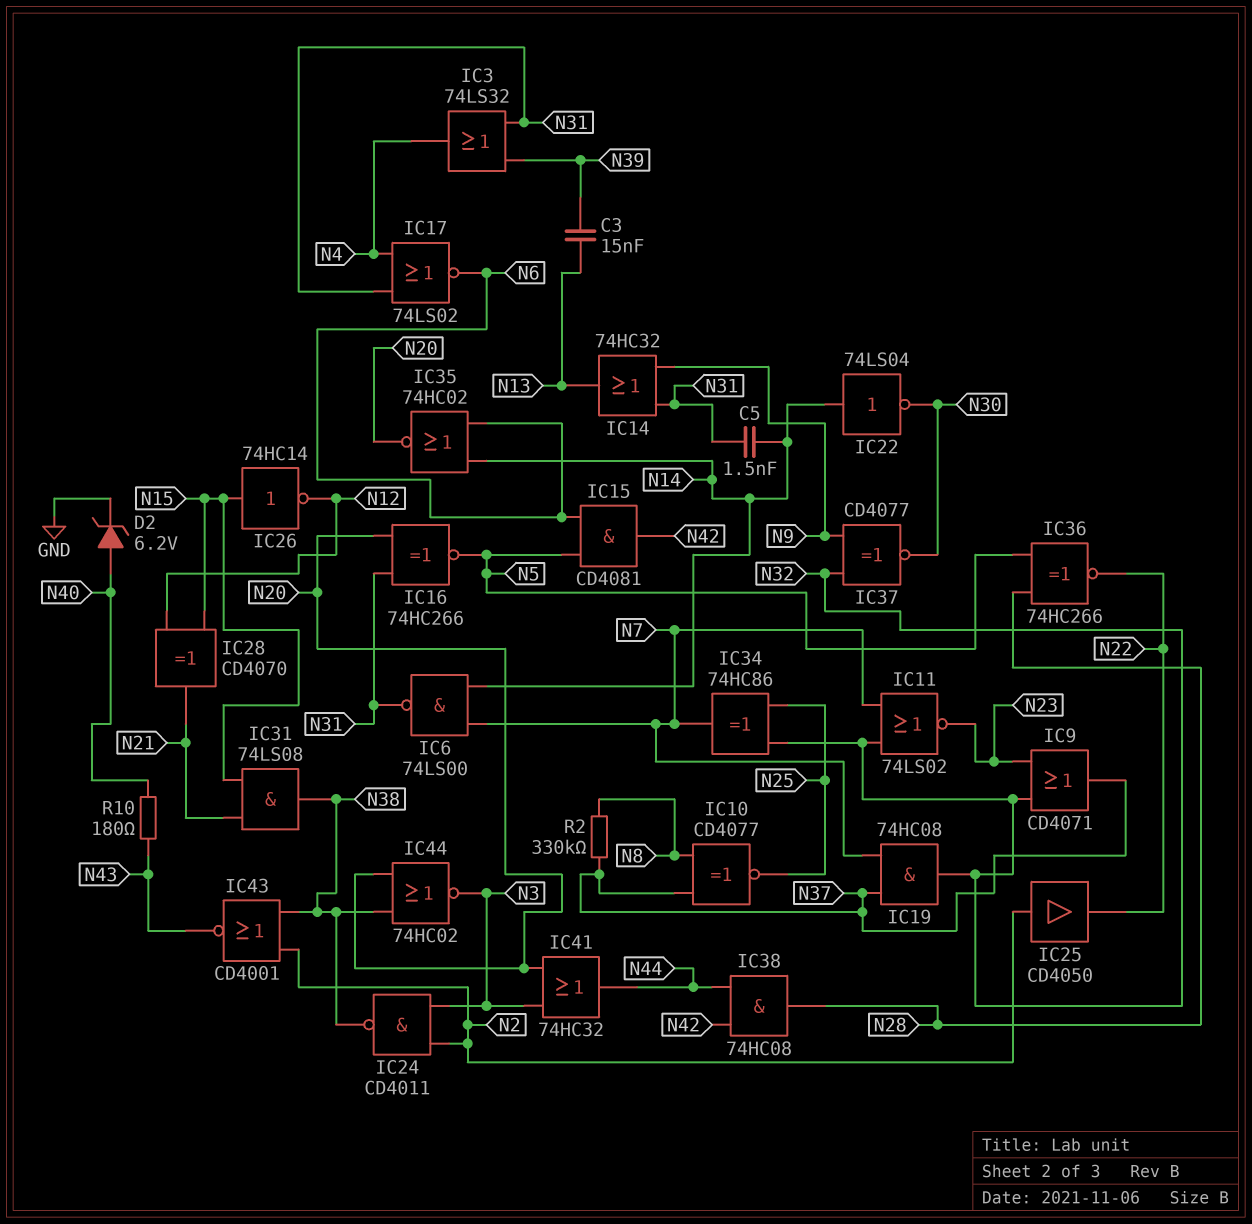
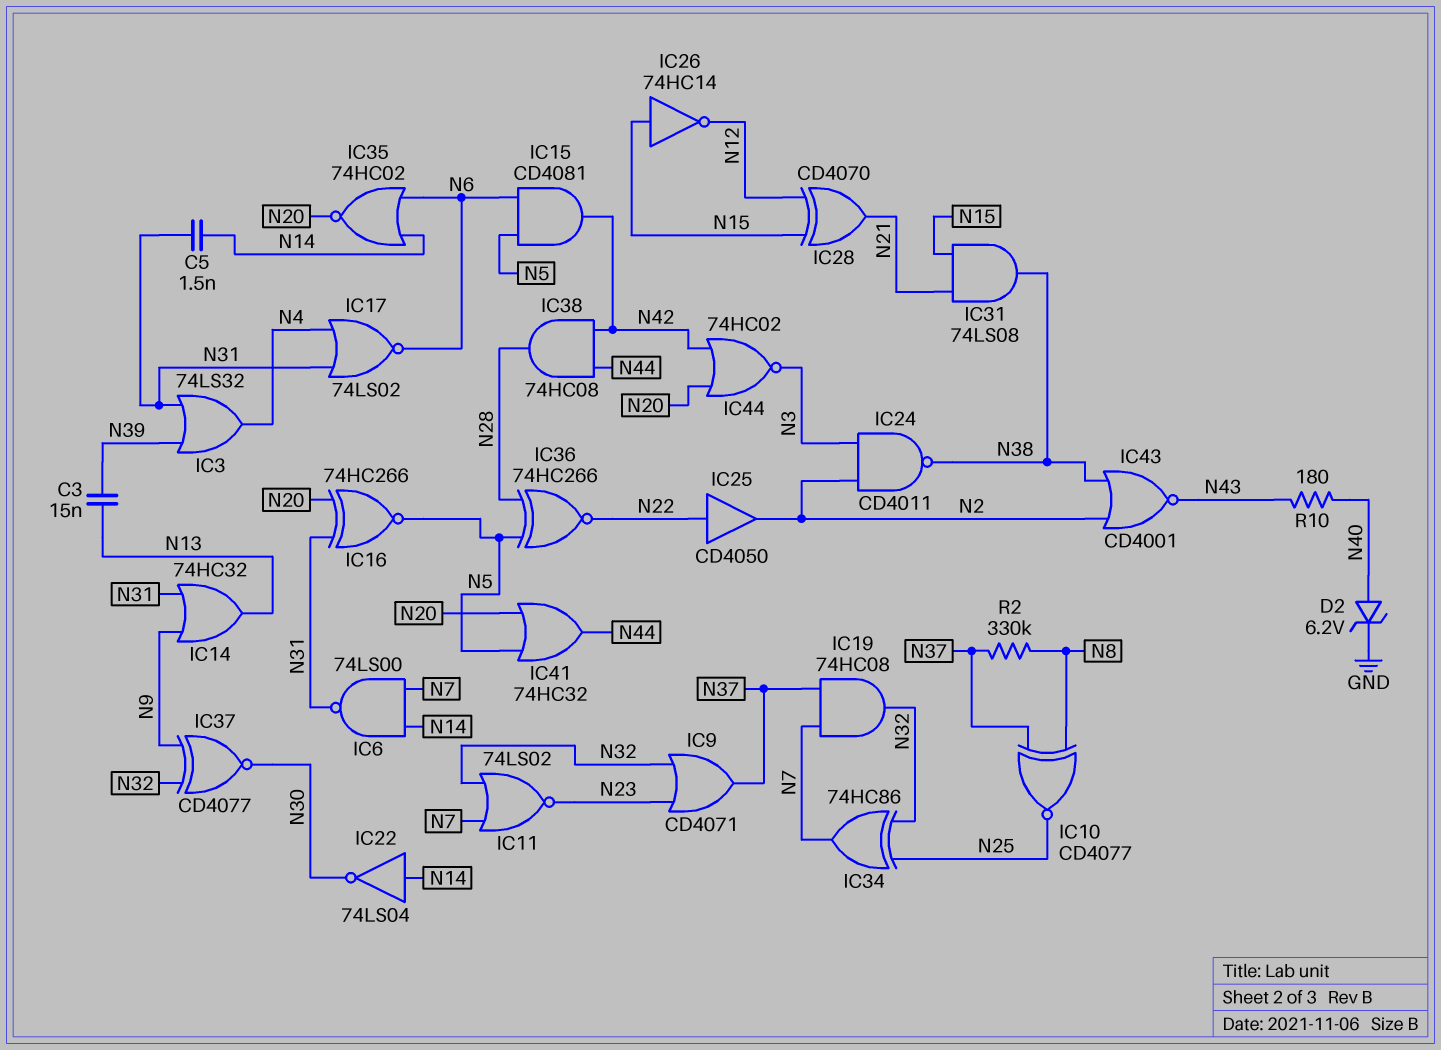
IC25: buffer CD4050 (in N2, out N22) -> buffer CD4050 (in N22, out N2)
IC41: OR 74HC32 (in N3, in N20, out N44) -> OR 74HC32 (in N5, in N20, out N44)
IC44: NOR 74HC02 (in N20, in N38, out N3) -> NOR 74HC02 (in N20, in N42, out N3)

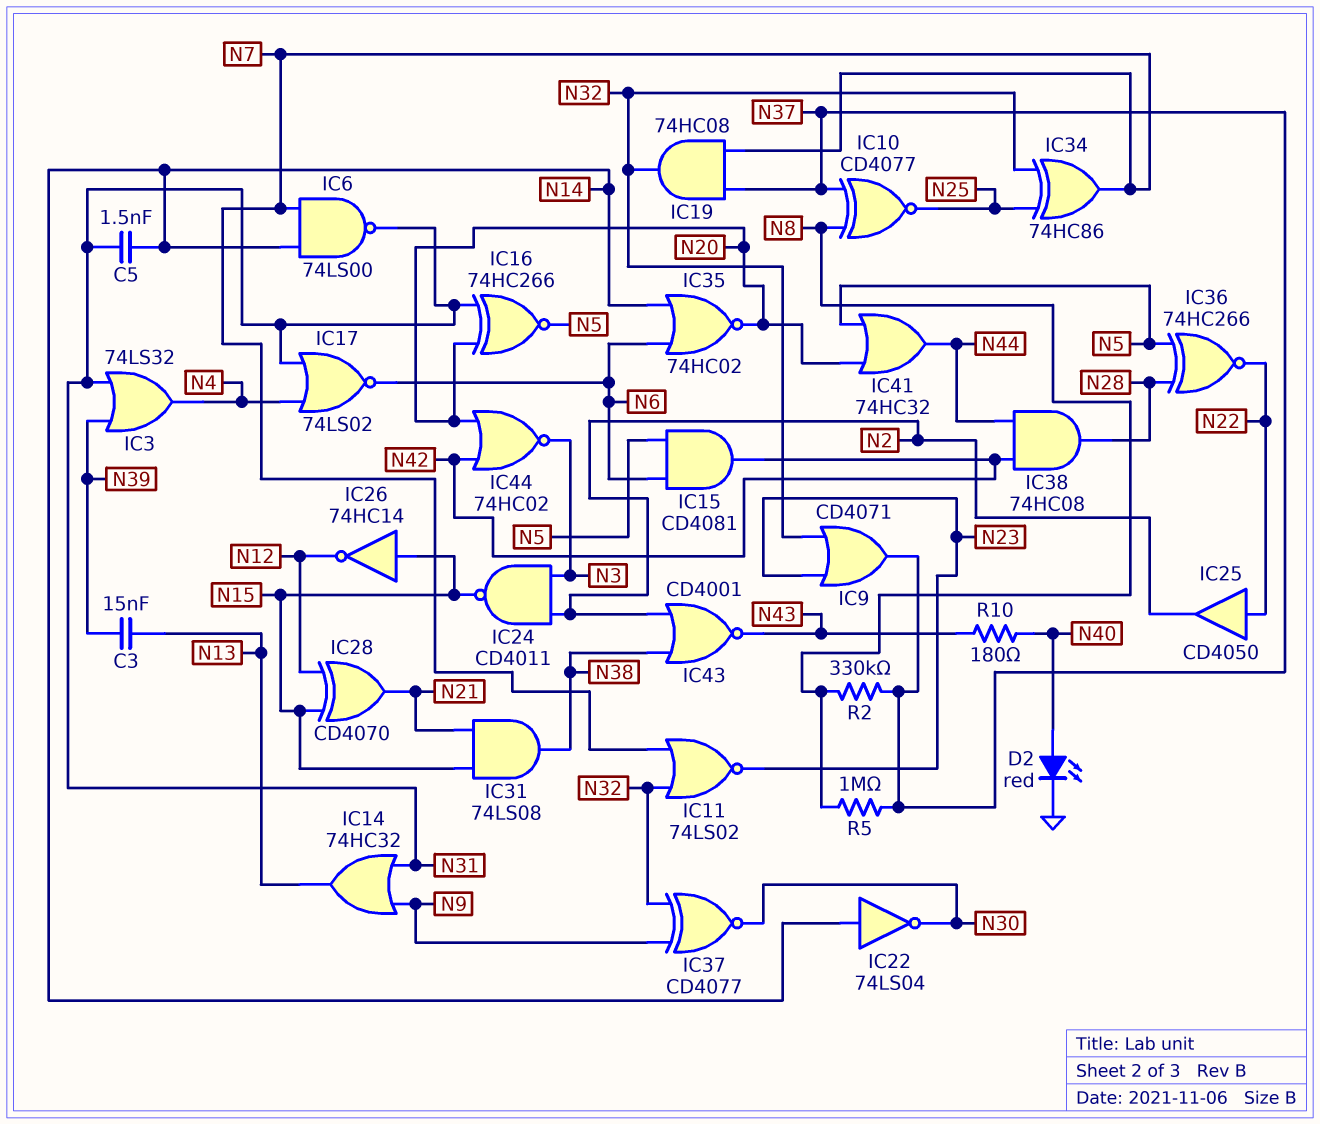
D2: zener 6.2V (A N40, K GND) -> LED red (A N40, K GND)
IC24: NAND CD4011 (in N2, in N3, out N38) -> NAND CD4011 (in N2, in N3, out N15)
R5: none -> 1M (N8, N37)

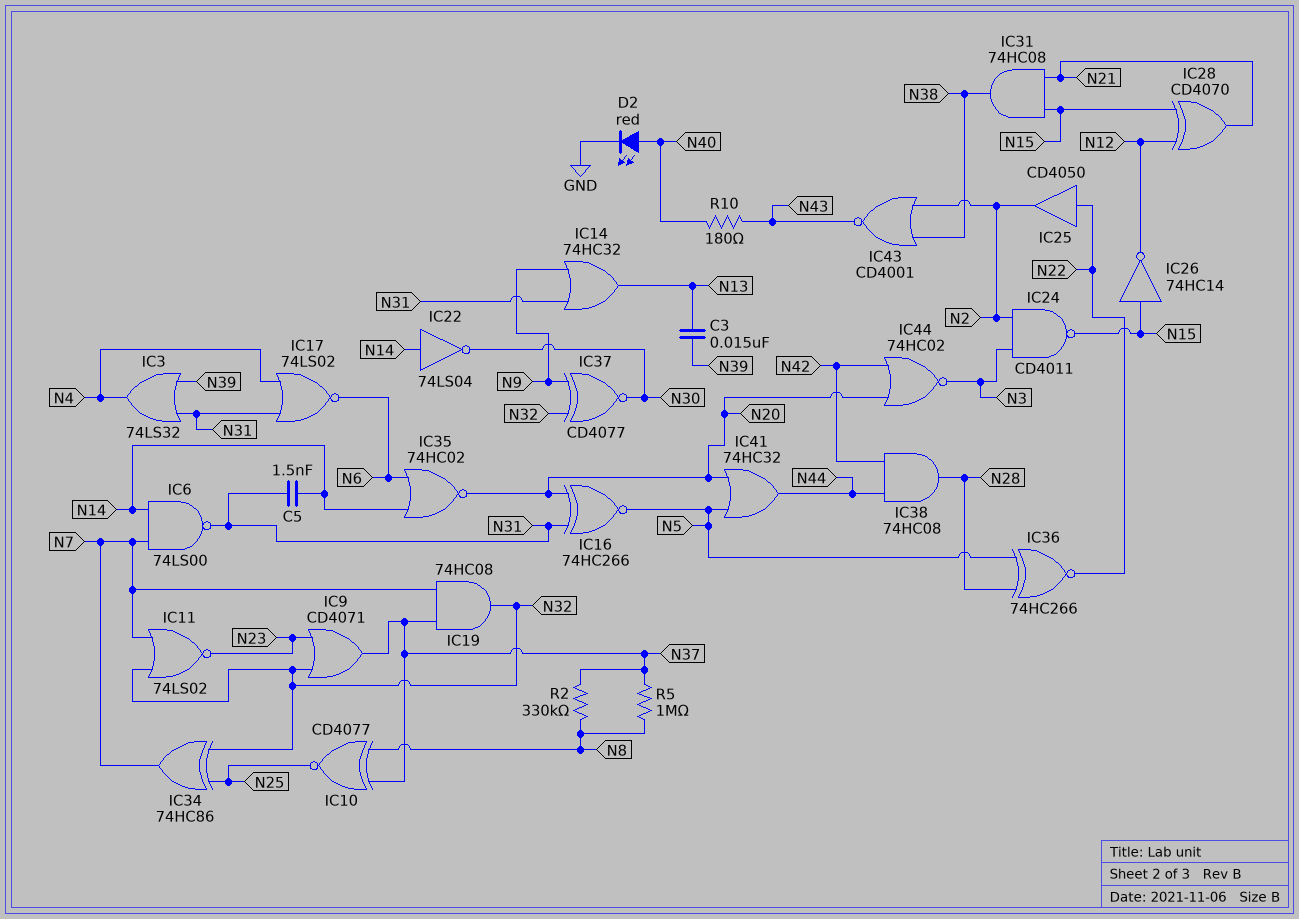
IC15: AND CD4081 (in N5, in N6, out N42) -> none
IC31: AND 74LS08 (in N15, in N21, out N38) -> AND 74HC08 (in N15, in N21, out N38)

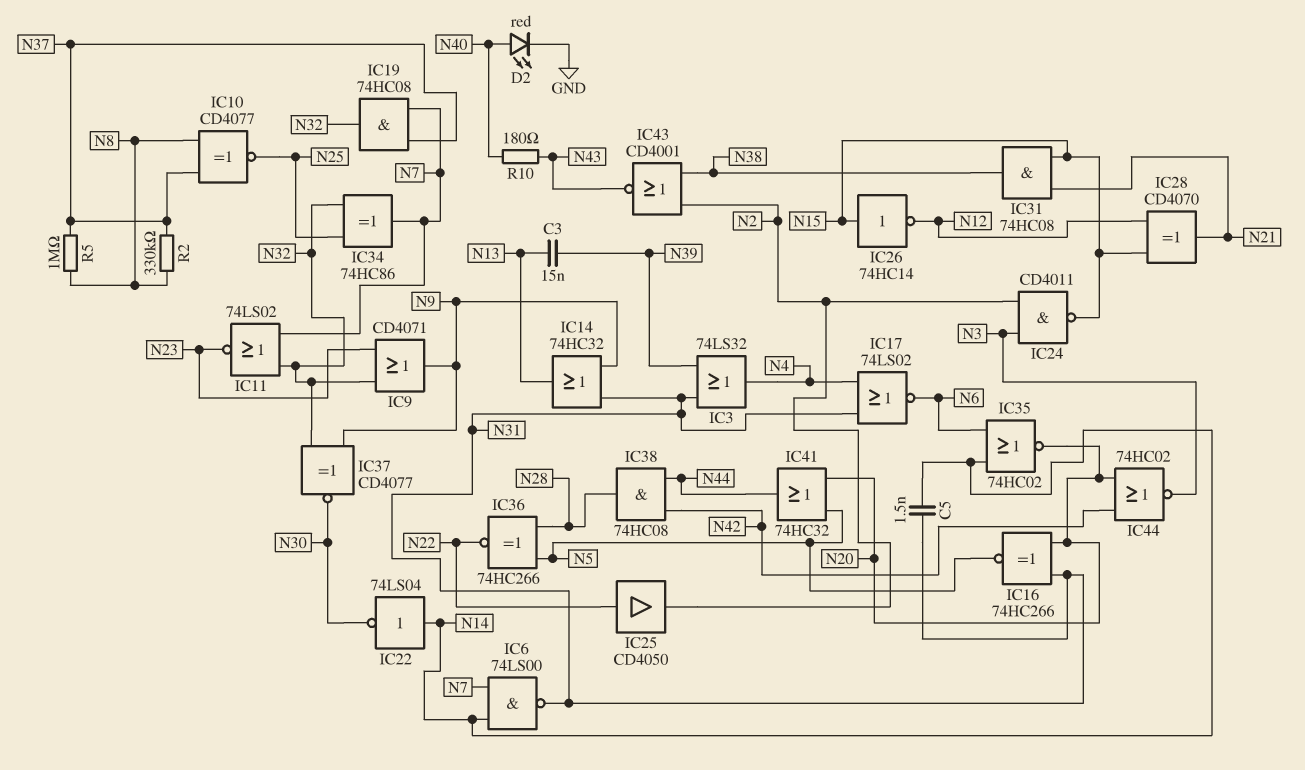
IC9: OR CD4071 (in N23, in N32, out N37) -> OR CD4071 (in N23, in N32, out N9)

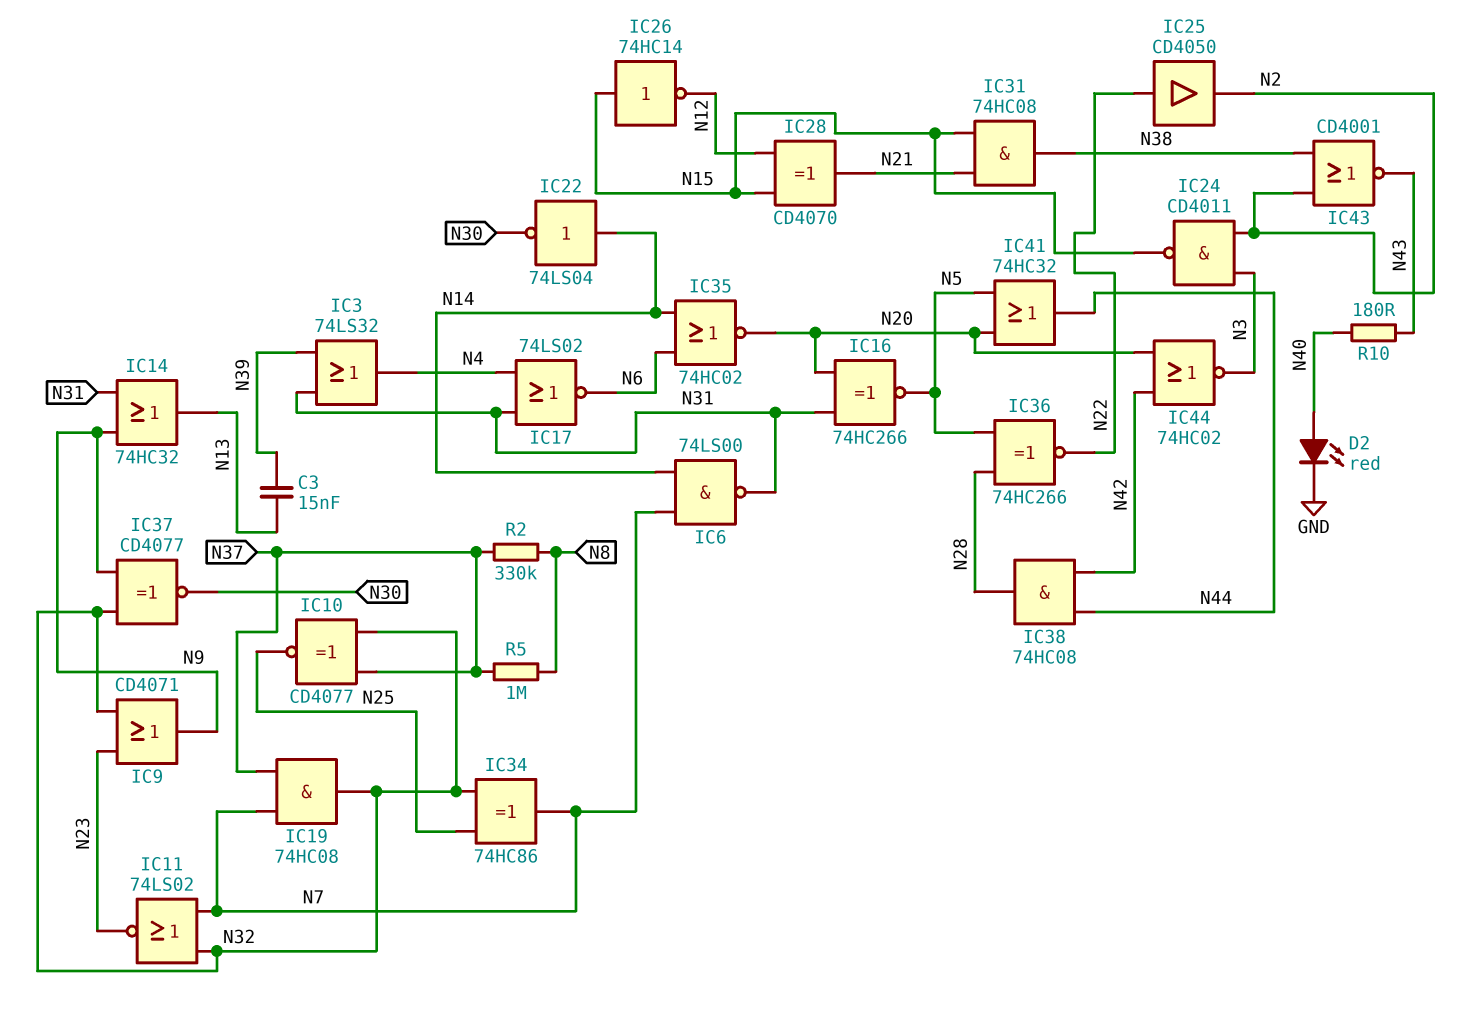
C5: 1.5nF (N14, N31) -> none
IC10: XNOR CD4077 (in N8, in N37, out N25) -> XNOR CD4077 (in N32, in N37, out N25)

